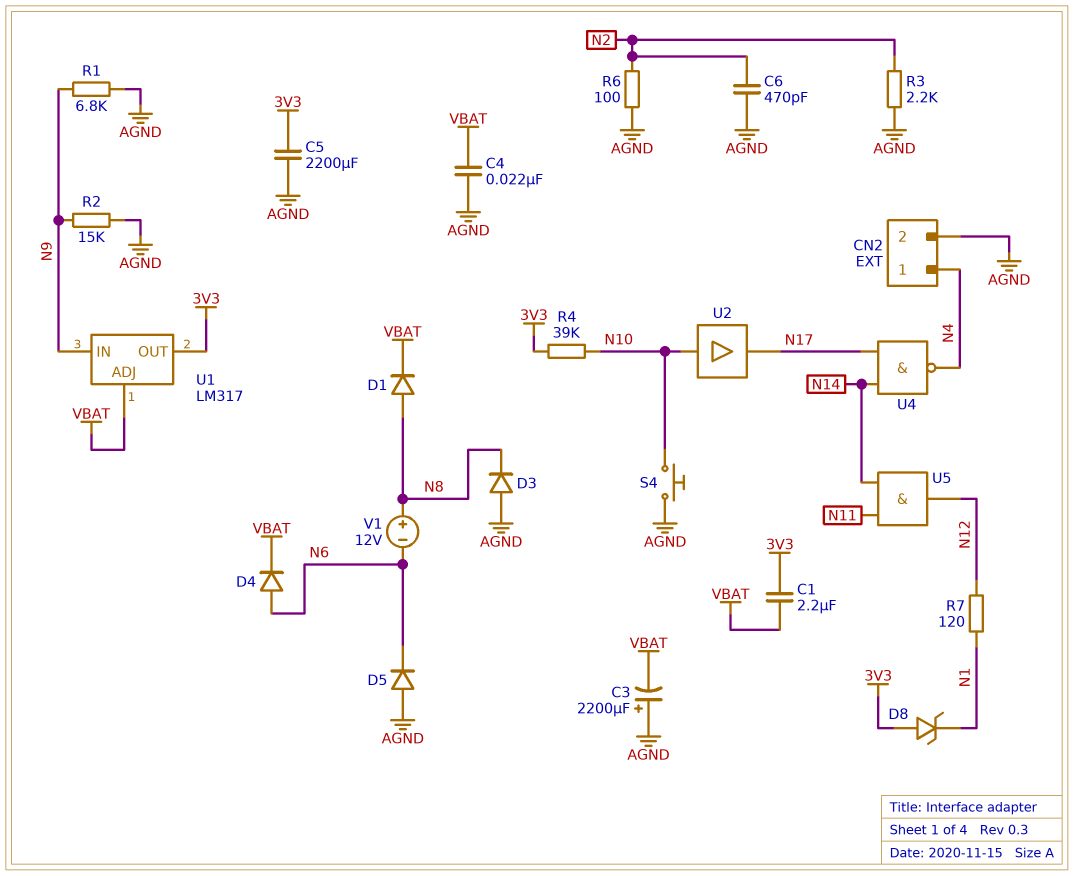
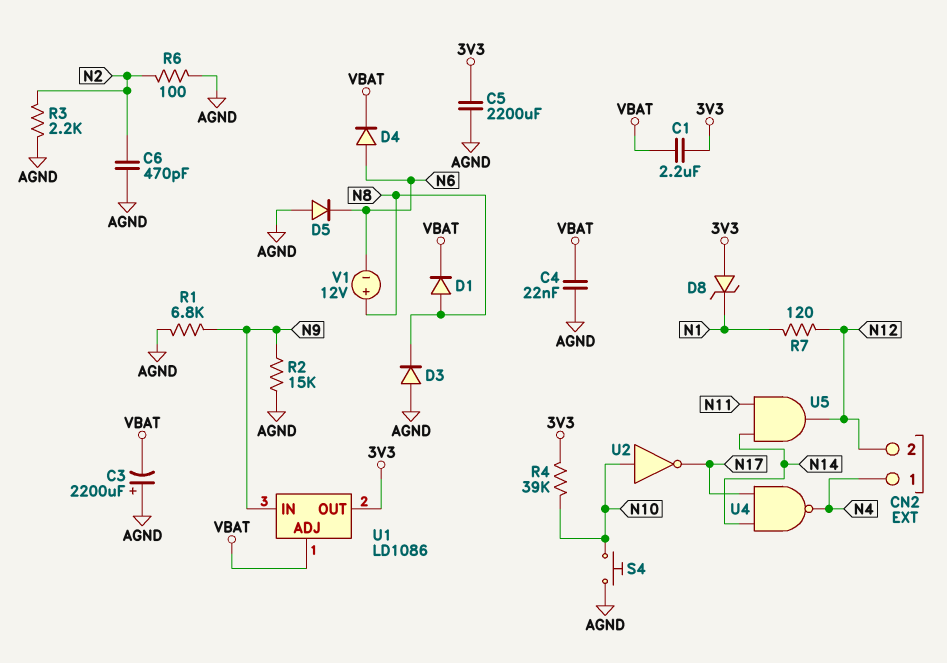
CN2 pin 2: AGND -> N12
U1: LM317 -> LD1086
U2: buffer (in N10, out N17) -> NOT (in N10, out N17)

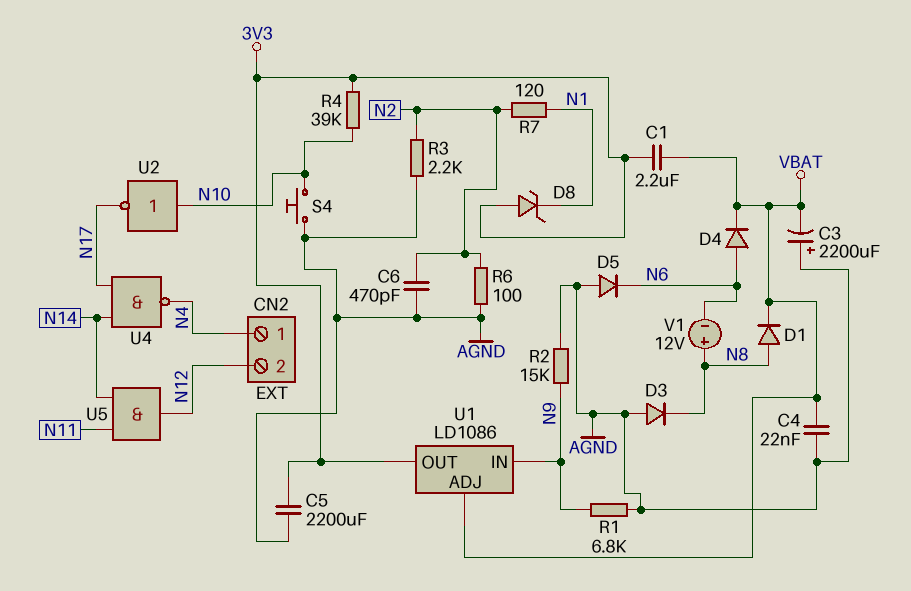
R7: 120 (N1, N12) -> 120 (N1, N2)

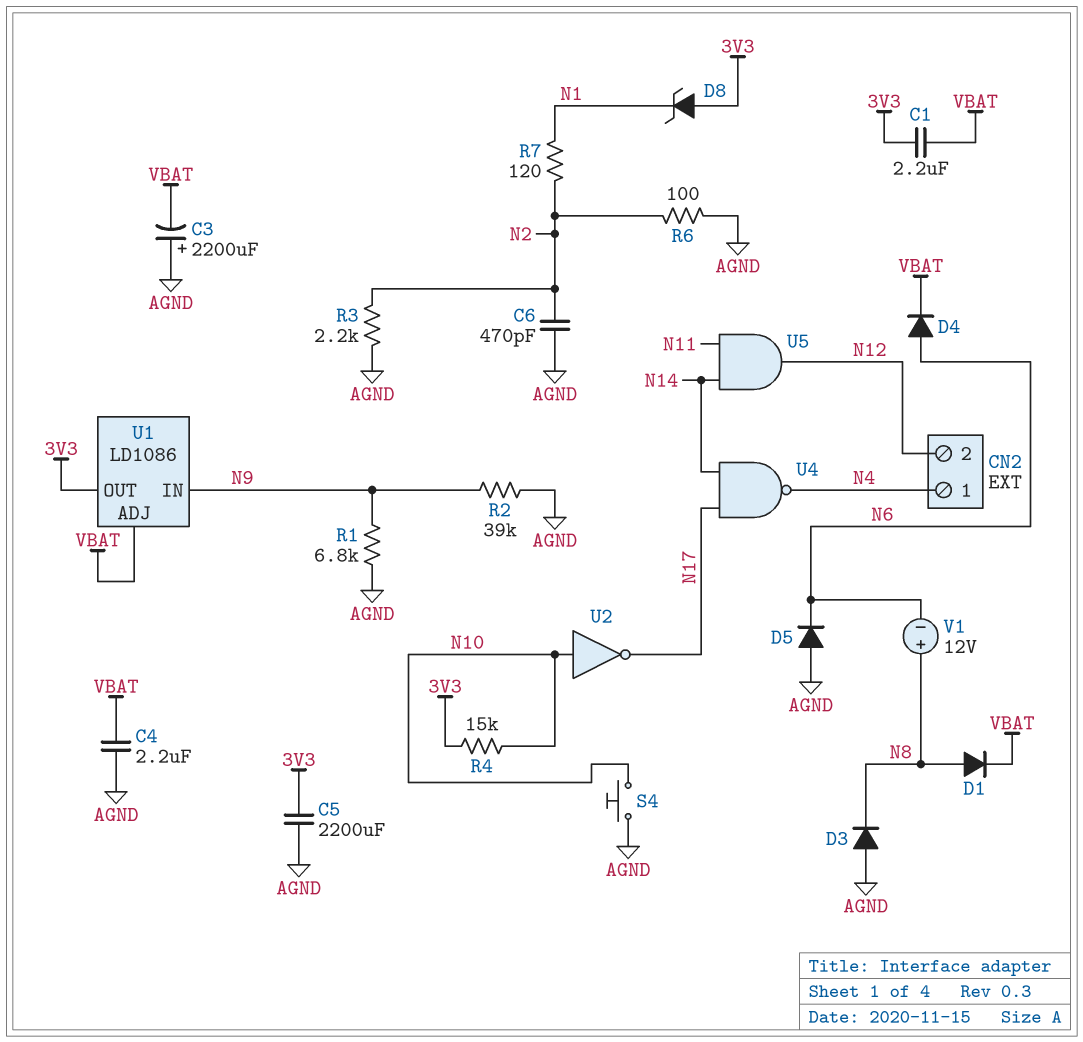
C4: 22nF (AGND, VBAT) -> 2.2uF (AGND, VBAT)
R2: 15k (AGND, N9) -> 39k (AGND, N9)
R4: 39k (3V3, N10) -> 15k (3V3, N10)

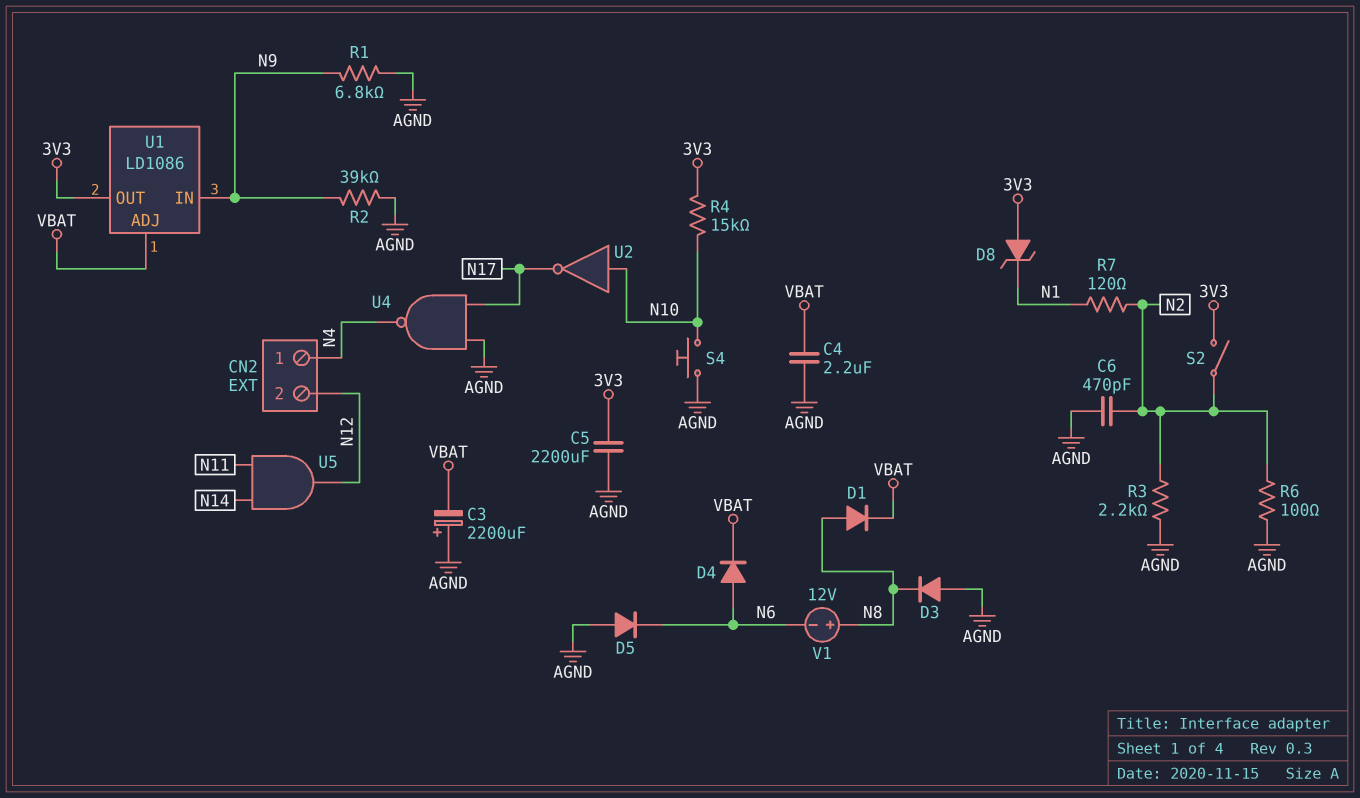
C1: 2.2uF (3V3, VBAT) -> none
S2: none -> switch (3V3, N2)
U4: NAND (in N14, in N17, out N4) -> NAND (in AGND, in N17, out N4)

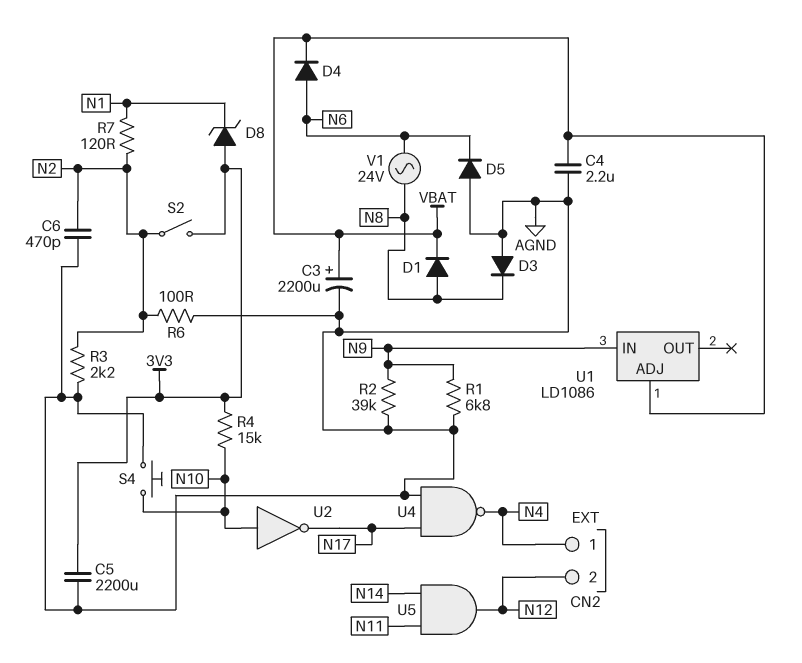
C3: 2200uF (plus AGND, minus VBAT) -> 2200uF (plus VBAT, minus AGND)
U1 pin OUT: 3V3 -> none
V1: 12V (plus N8, minus N6) -> AC 24V (N6, N8)

